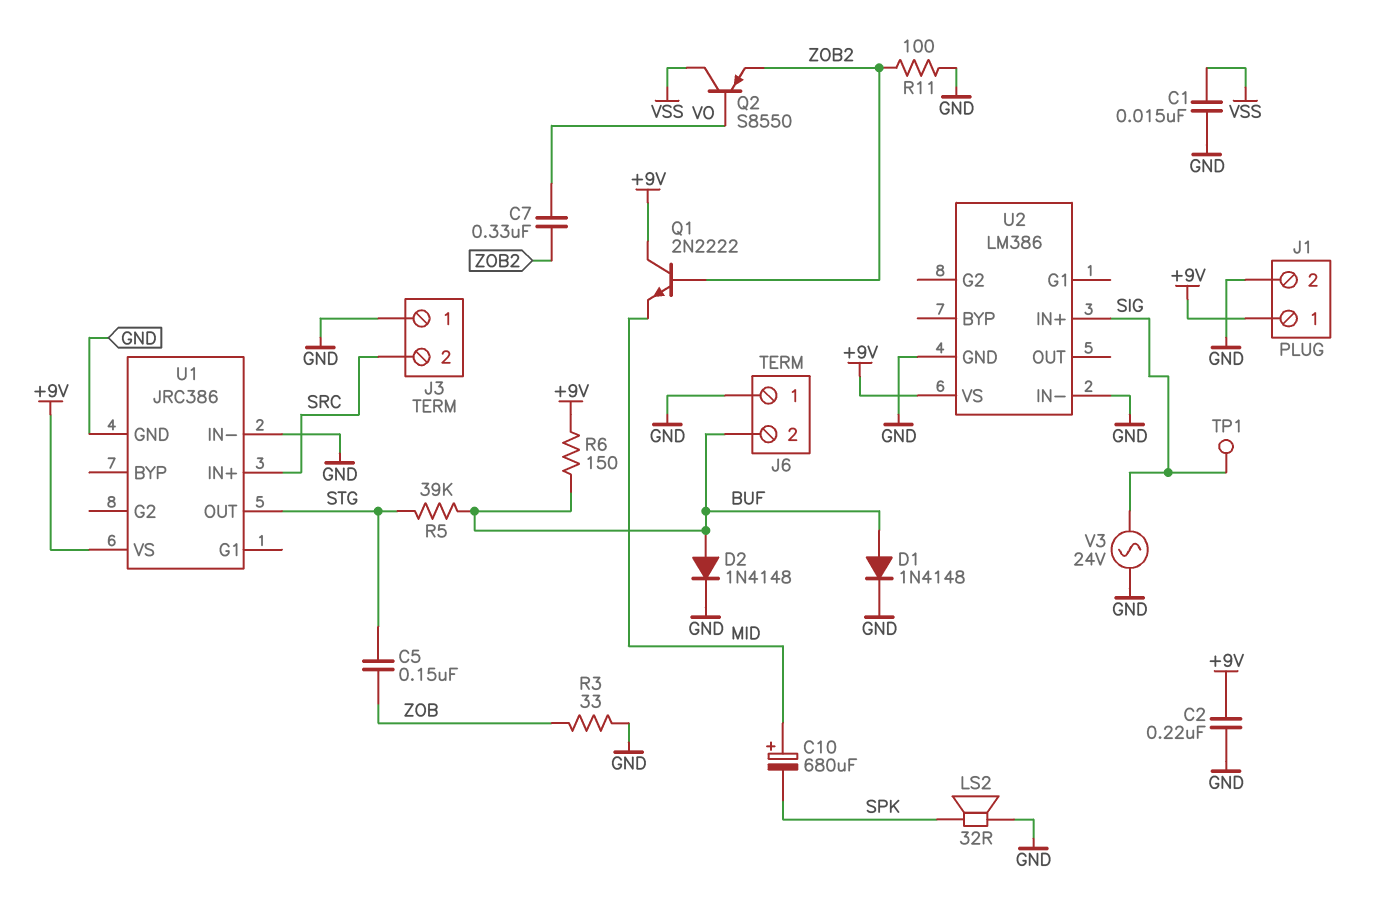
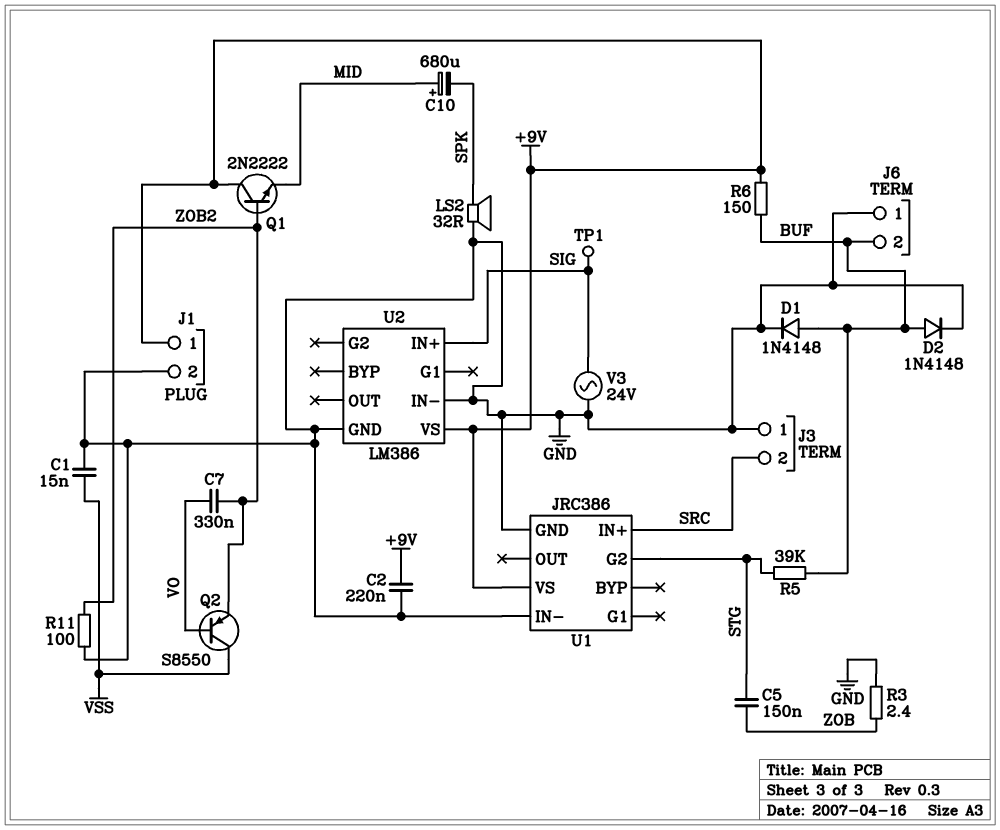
R3: 33 (GND, ZOB) -> 2.4 (GND, ZOB)
U1 pin G2: none -> STG
U1 pin OUT: STG -> none

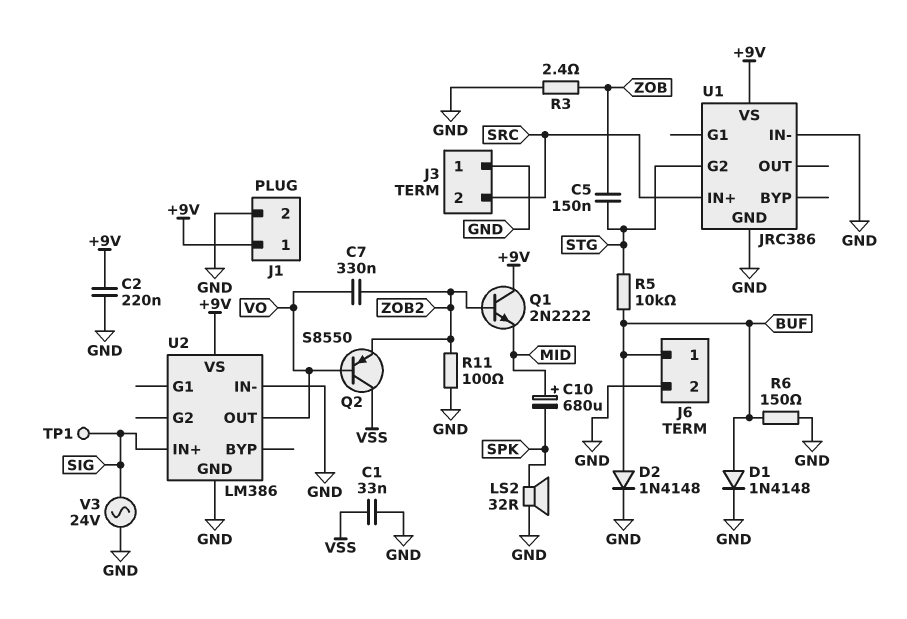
C1: 15nF (GND, VSS) -> 33nF (GND, VSS)
J6 pin 1: GND -> BUF
J6 pin 2: BUF -> GND
R5: 39k (BUF, STG) -> 10k (BUF, STG)
R6: 150 (+9V, BUF) -> 150 (BUF, GND)
U2 pin OUT: none -> VO

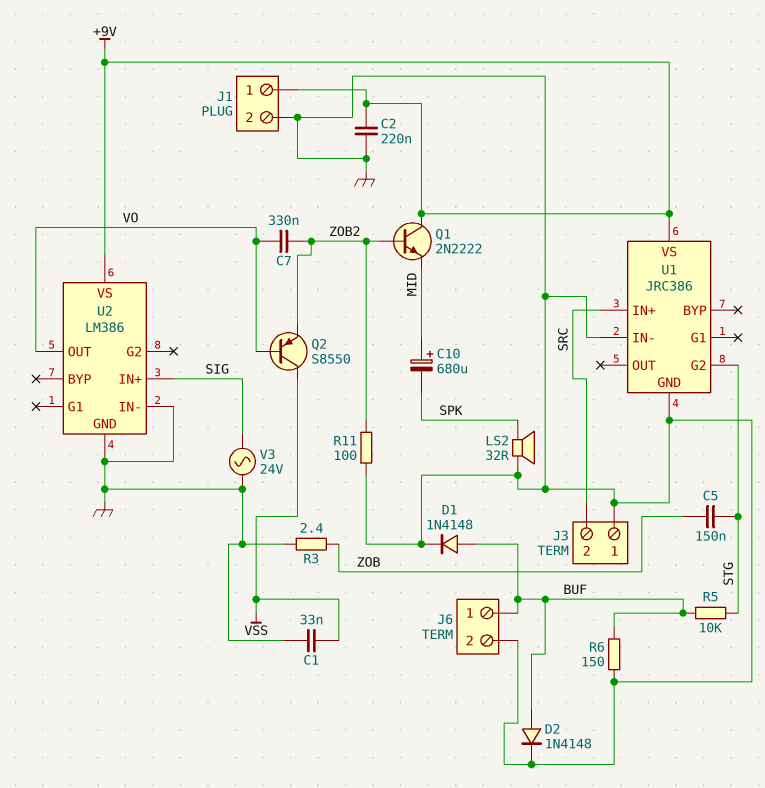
TP1: test point (SIG) -> none

